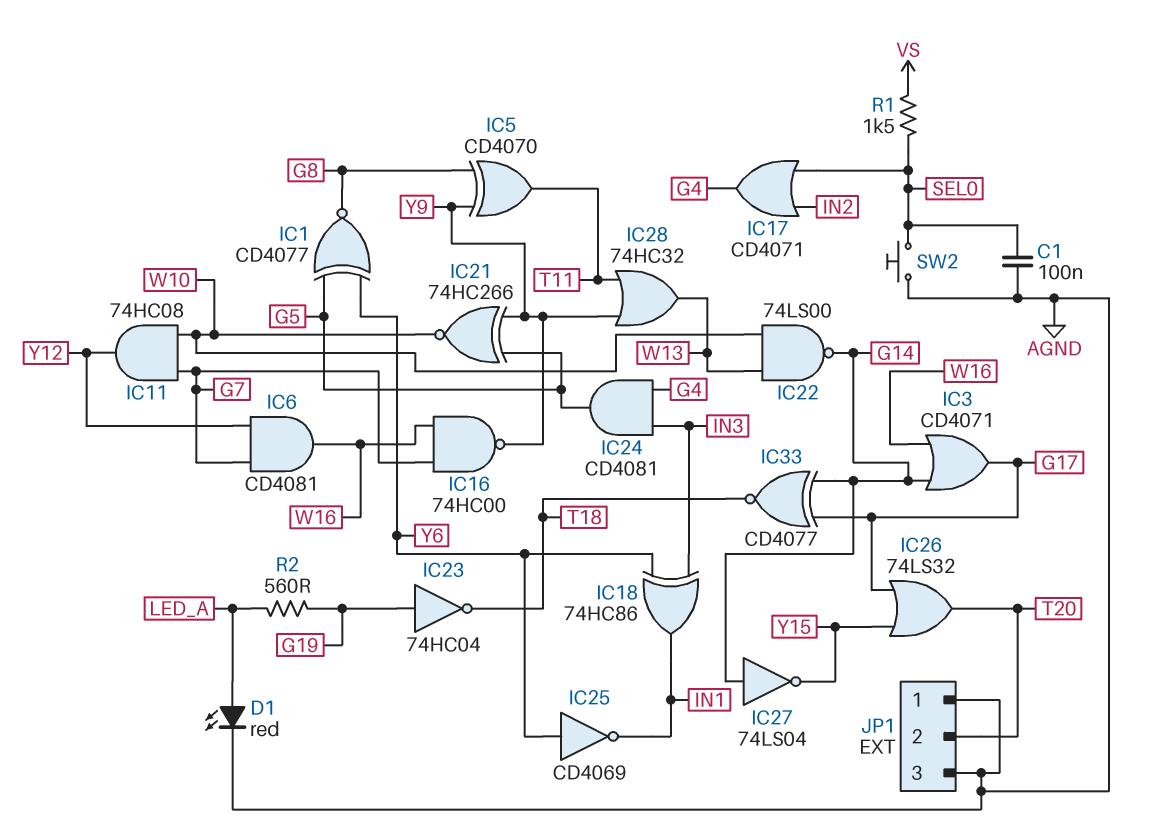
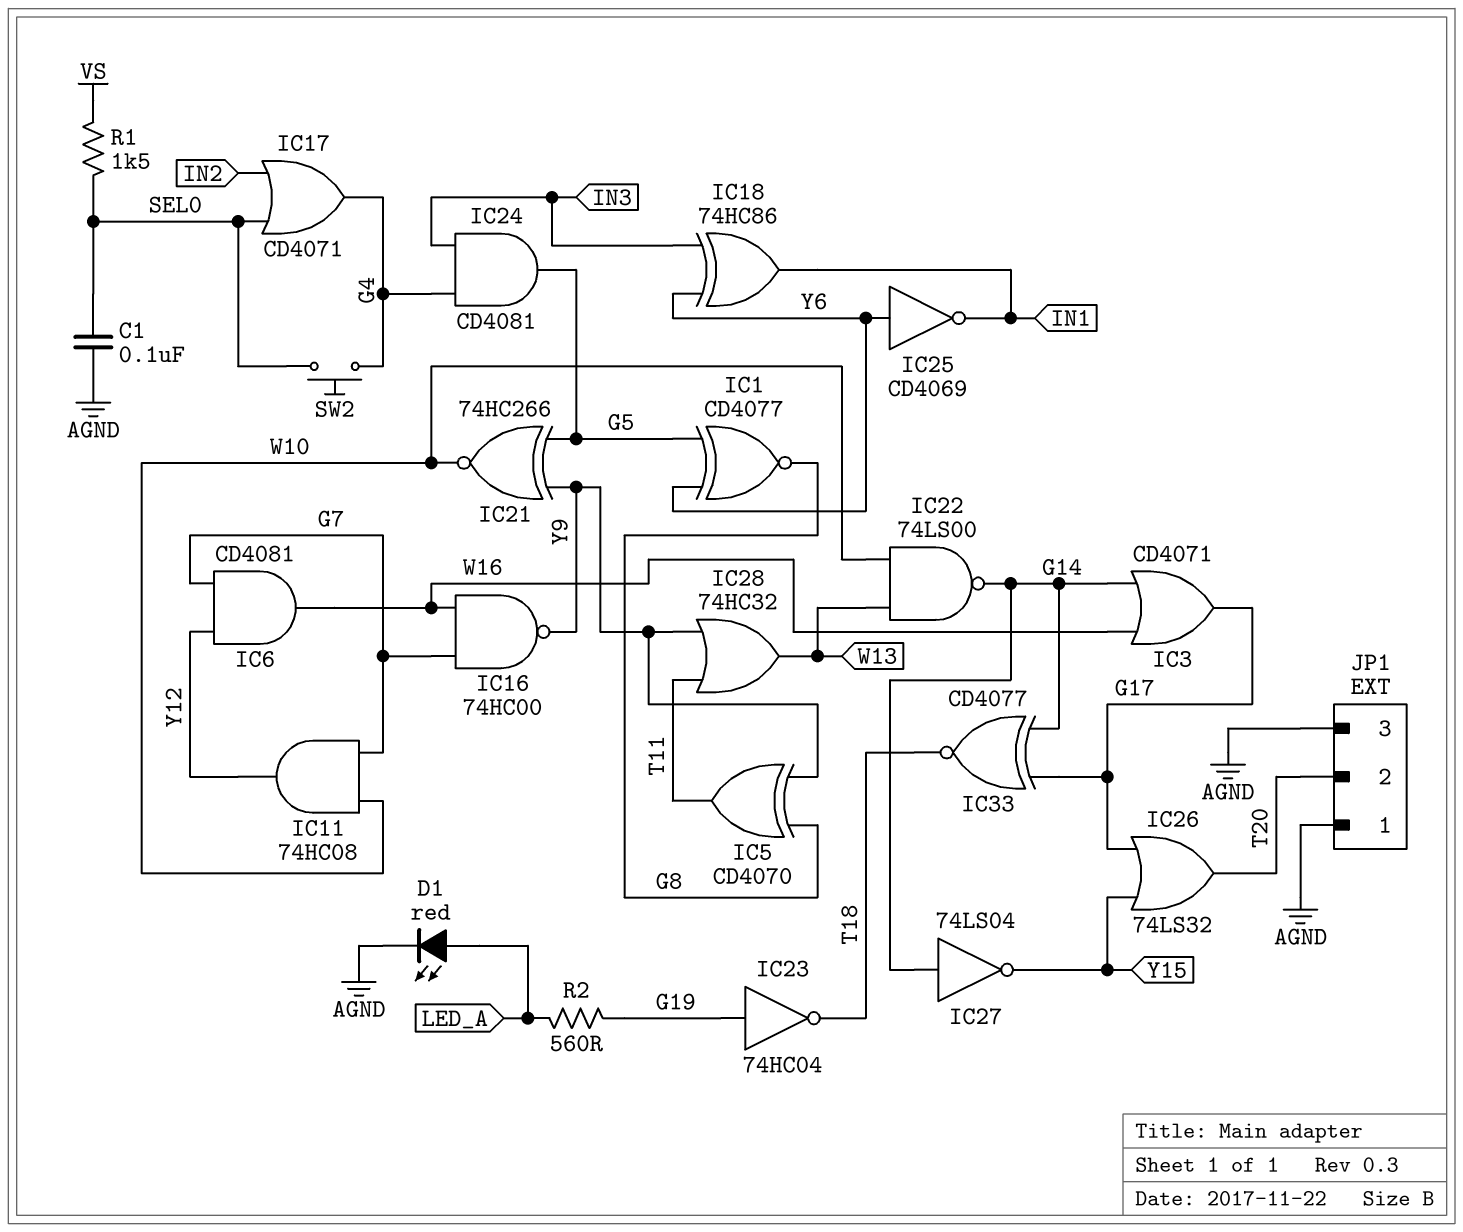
SW2: button (AGND, SEL0) -> button (G4, SEL0)

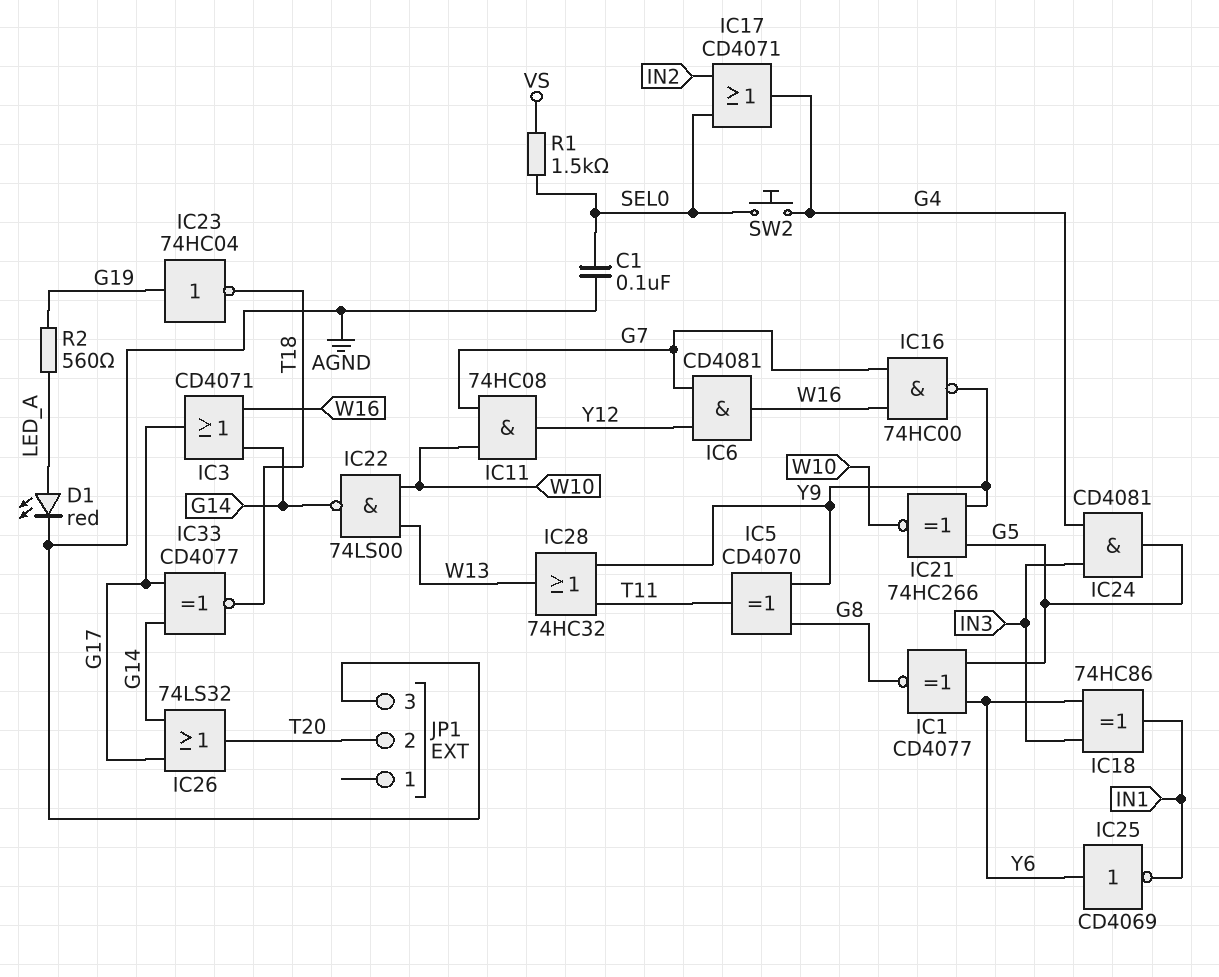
IC26: OR 74LS32 (in G17, in Y15, out T20) -> OR 74LS32 (in G14, in G17, out T20)
IC27: NOT 74LS04 (in G14, out Y15) -> none
JP1 pin 1: AGND -> none

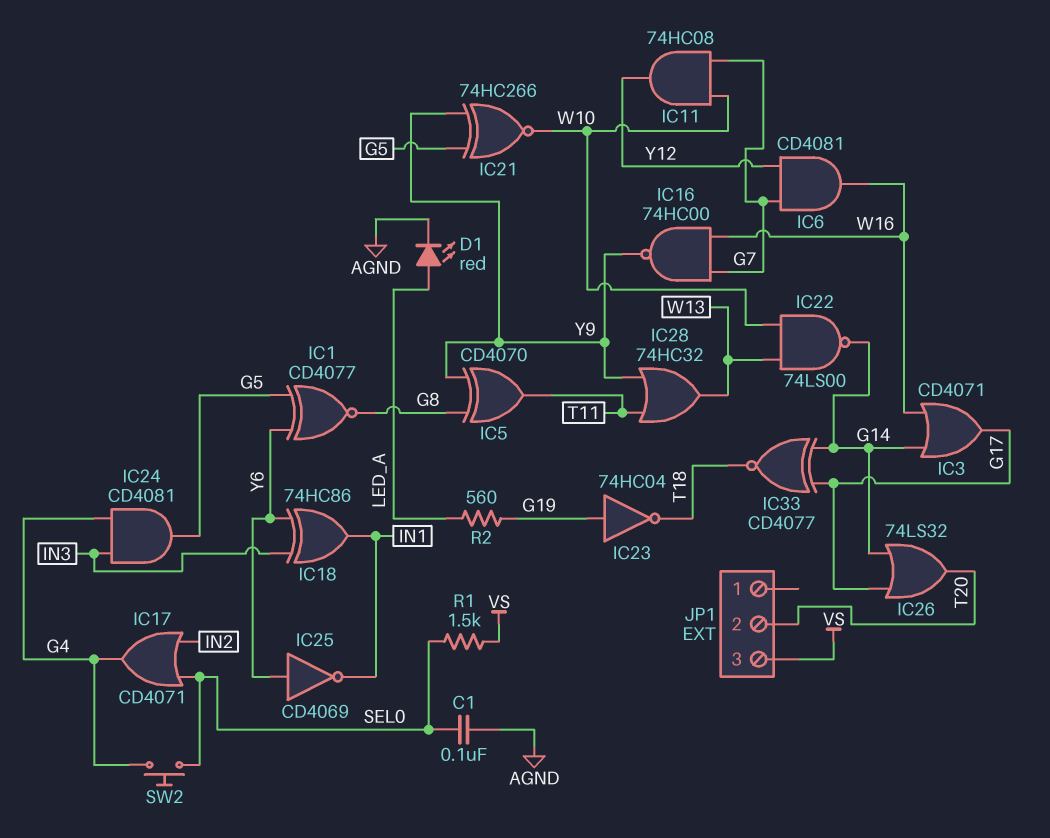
JP1 pin 3: AGND -> VS

